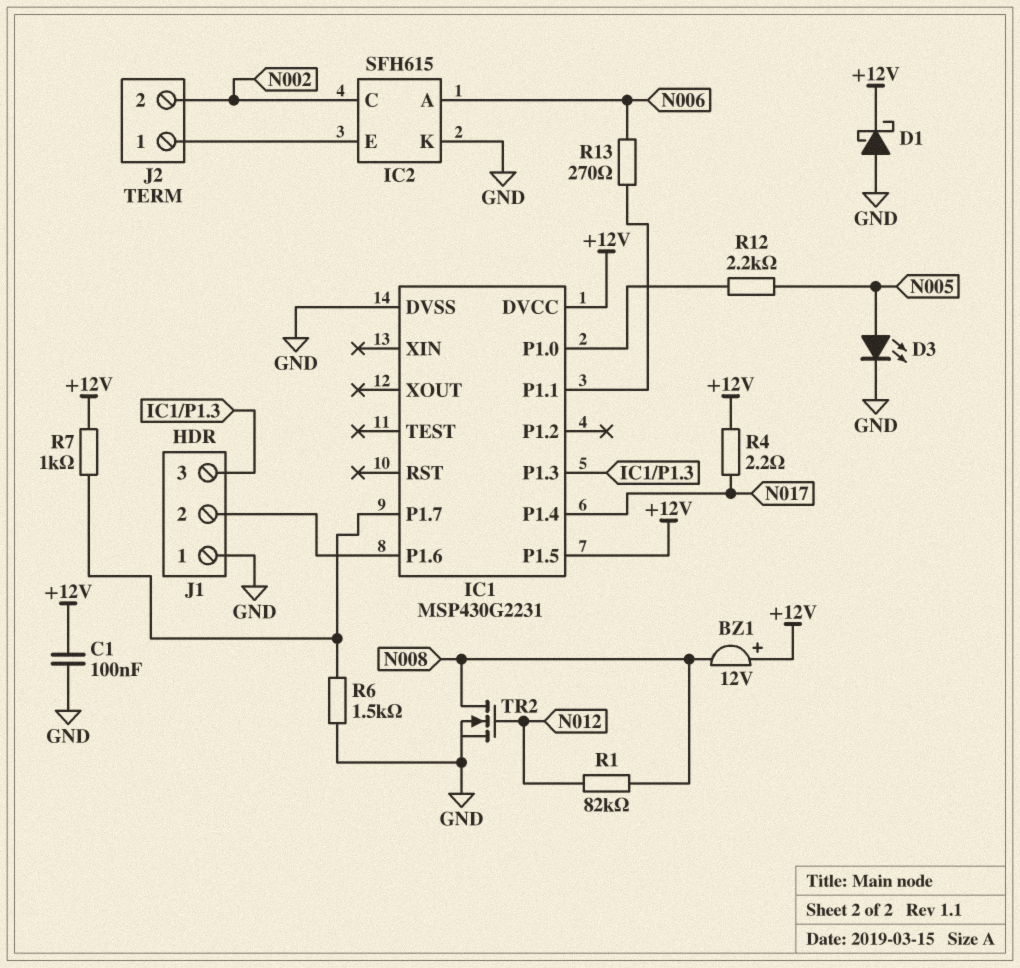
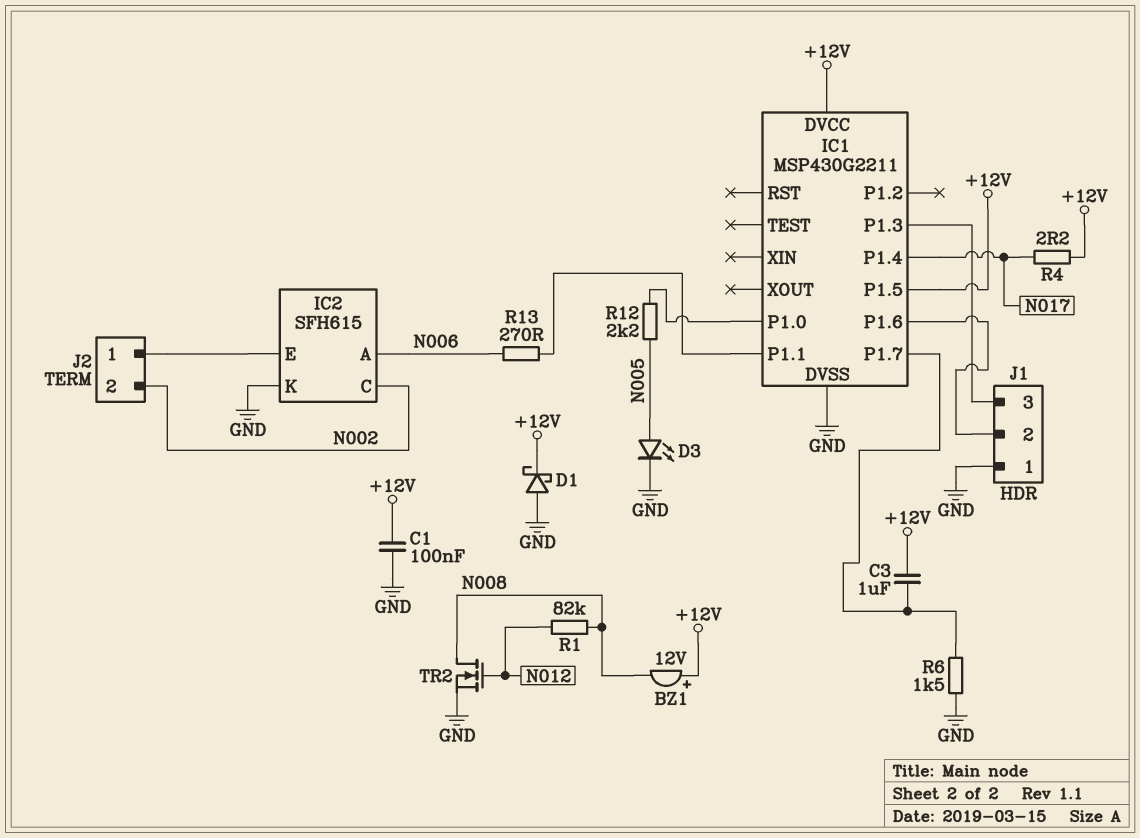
C3: none -> 1uF (+12V, IC1/P1.7)
IC1: MSP430G2231 -> MSP430G2211
R7: 1k (+12V, IC1/P1.7) -> none

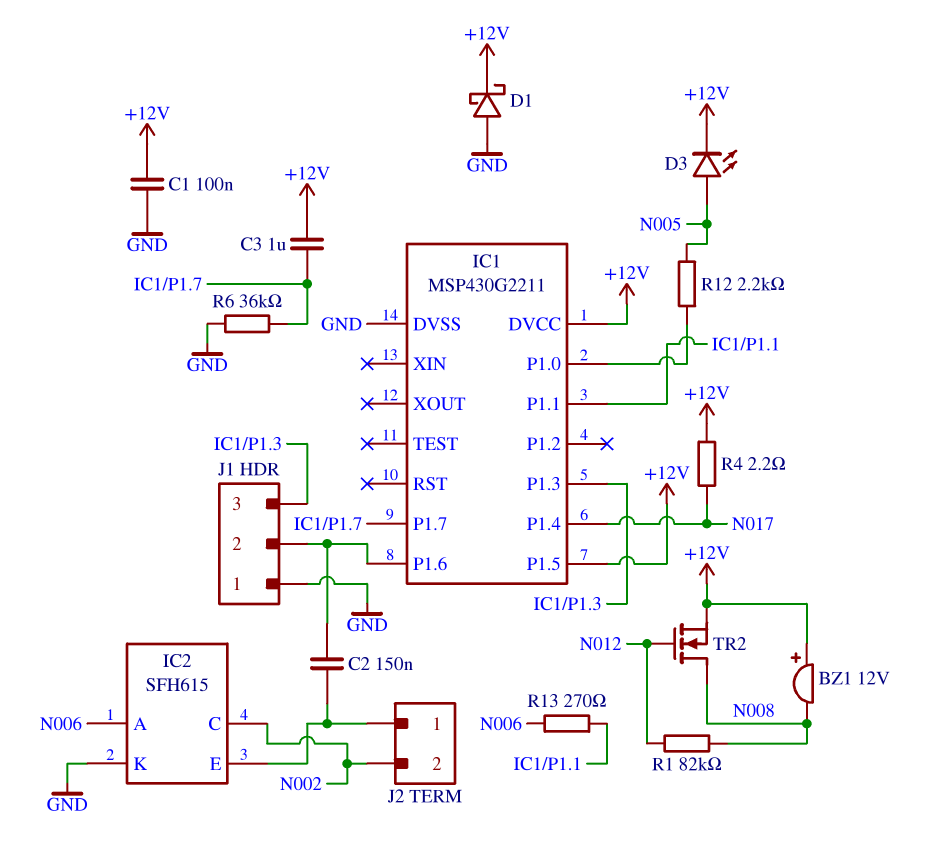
C2: none -> 150nF (IC1/P1.6, IC2/E)
D3: LED (A N005, K GND) -> LED (A N005, K +12V)
R6: 1.5k (GND, IC1/P1.7) -> 36k (GND, IC1/P1.7)
TR2: NMOS (G N012, D N008, S GND) -> NMOS (G N012, D N008, S +12V)

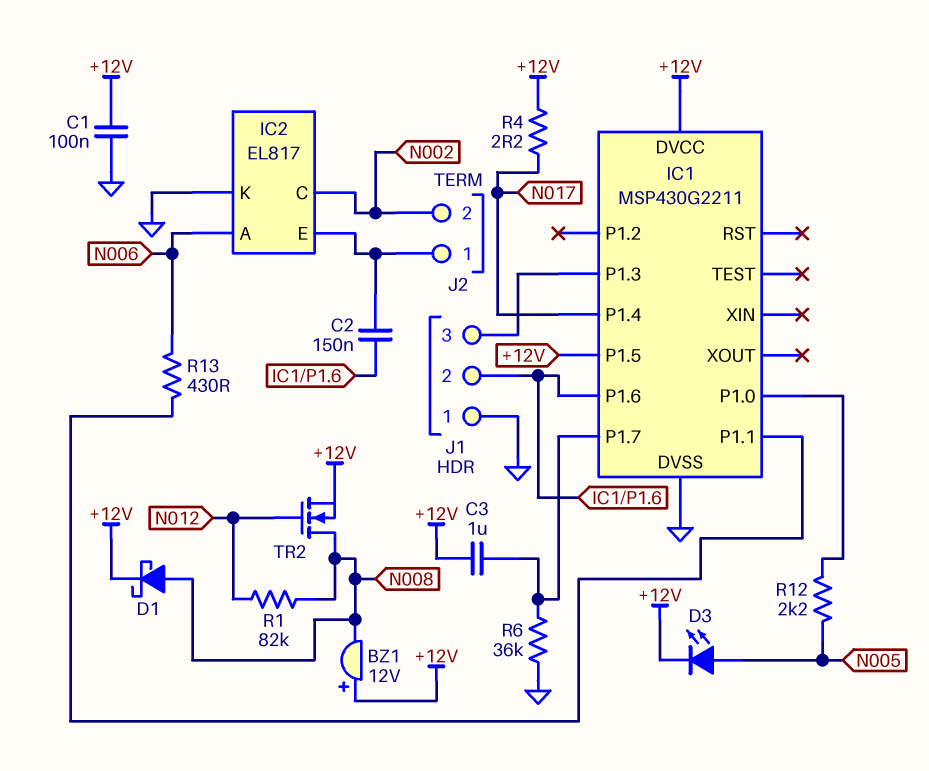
D1: schottky (A GND, K +12V) -> schottky (A N008, K +12V)
IC2: SFH615 -> EL817
R13: 270 (IC1/P1.1, N006) -> 430 (IC1/P1.1, N006)

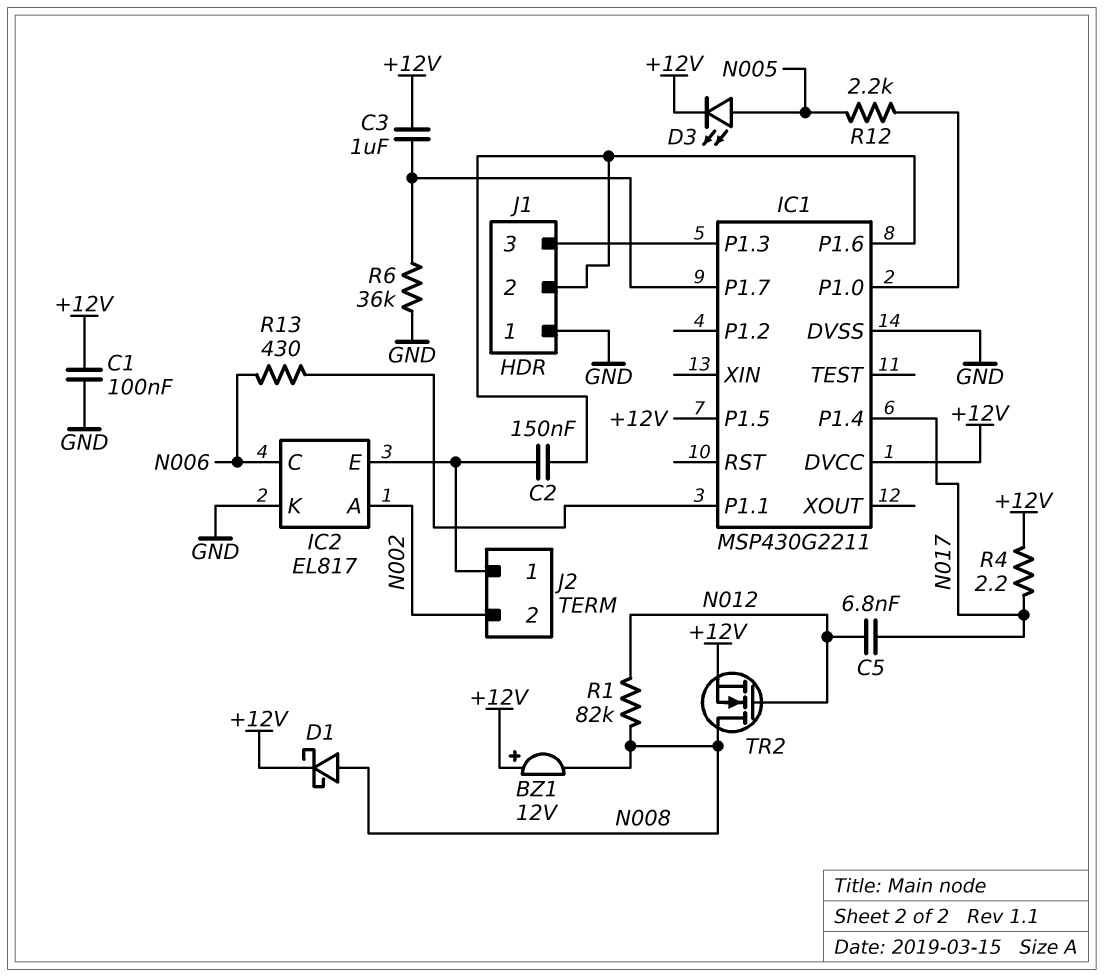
C5: none -> 6.8nF (N012, N017)
IC2 pin A: N006 -> N002
IC2 pin C: N002 -> N006

